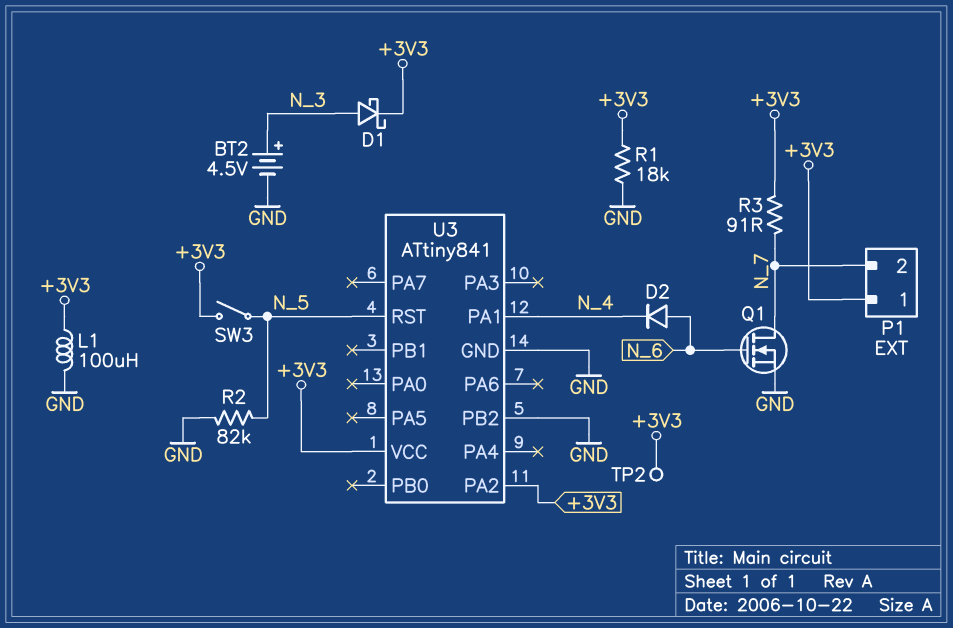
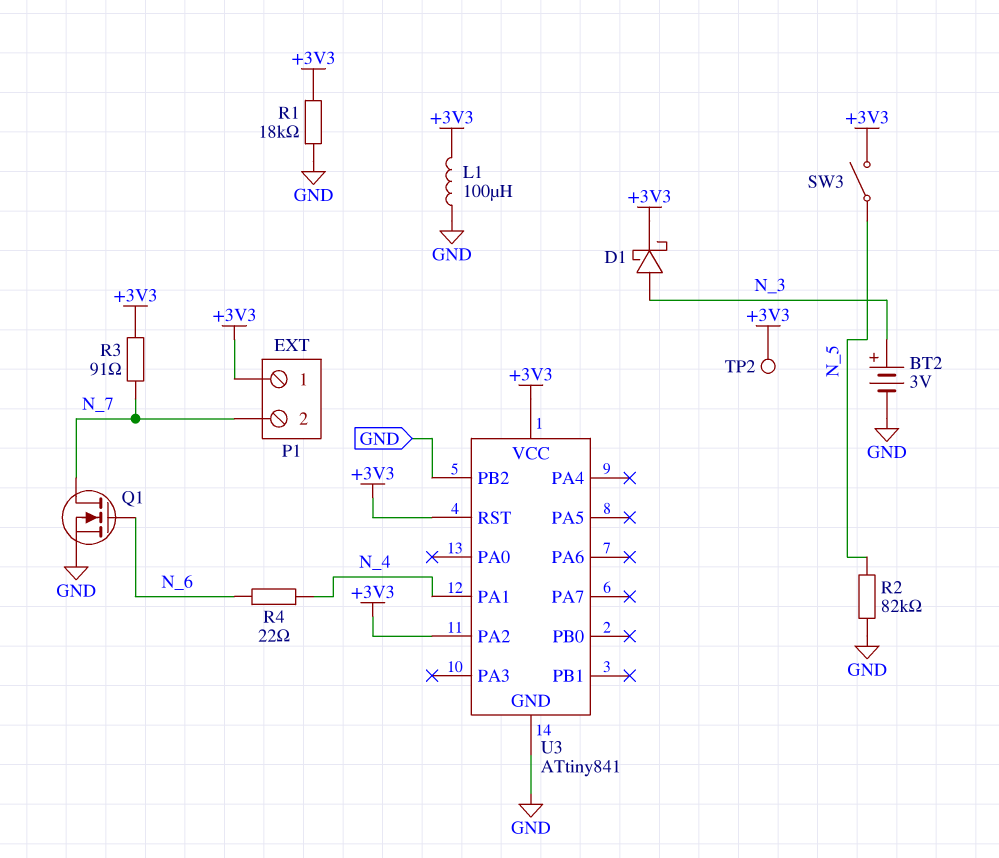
BT2: 4.5V (plus N_3, minus GND) -> 3V (plus N_3, minus GND)
D2: diode (A N_6, K N_4) -> none
R4: none -> 22 (N_4, N_6)
U3 pin RST: N_5 -> +3V3

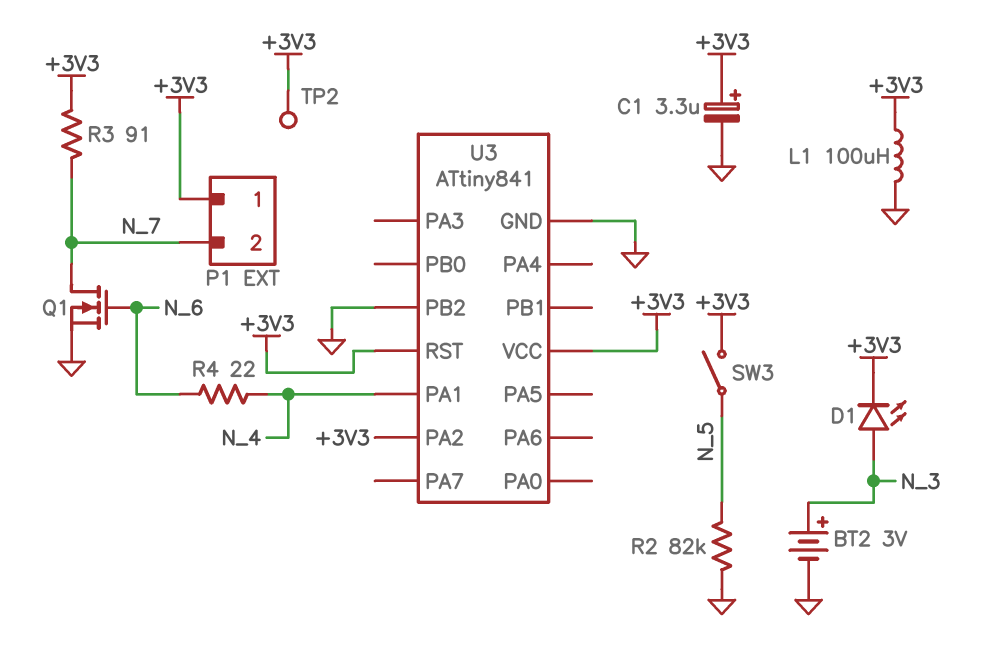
C1: none -> 3.3uF (plus +3V3, minus GND)
D1: schottky (A N_3, K +3V3) -> LED (A N_3, K +3V3)
R1: 18k (+3V3, GND) -> none

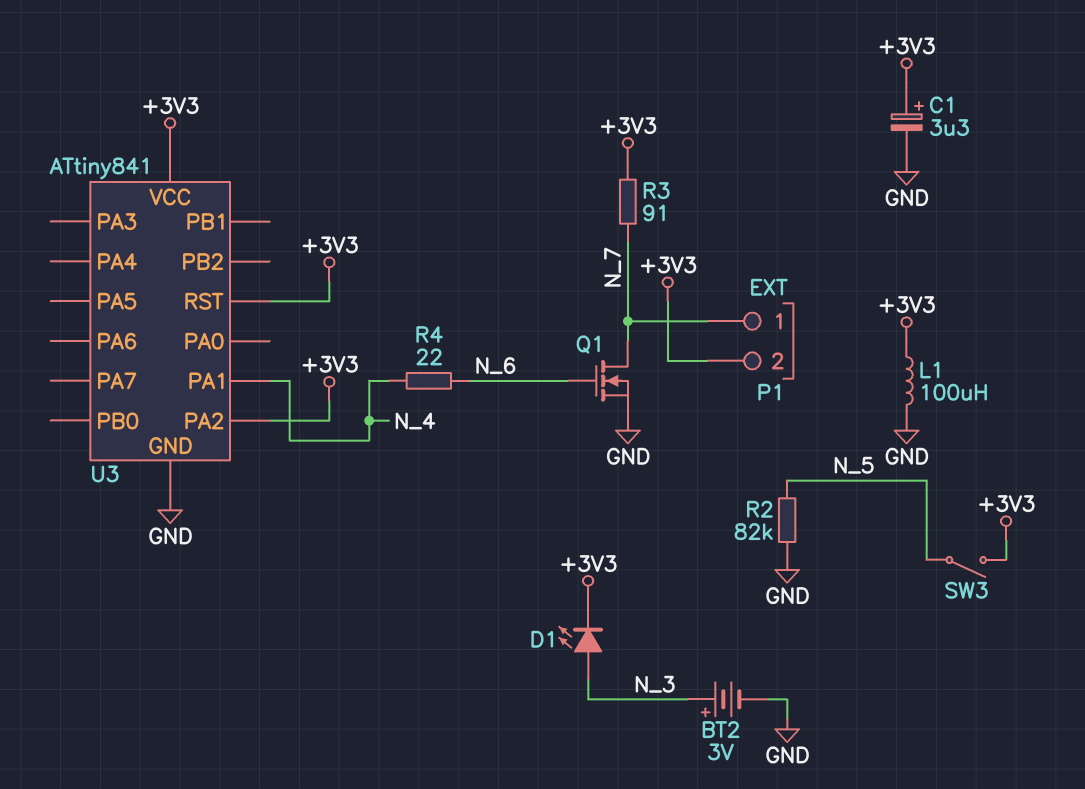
P1 pin 1: +3V3 -> N_7
P1 pin 2: N_7 -> +3V3
TP2: test point (+3V3) -> none
U3 pin PB2: GND -> none

